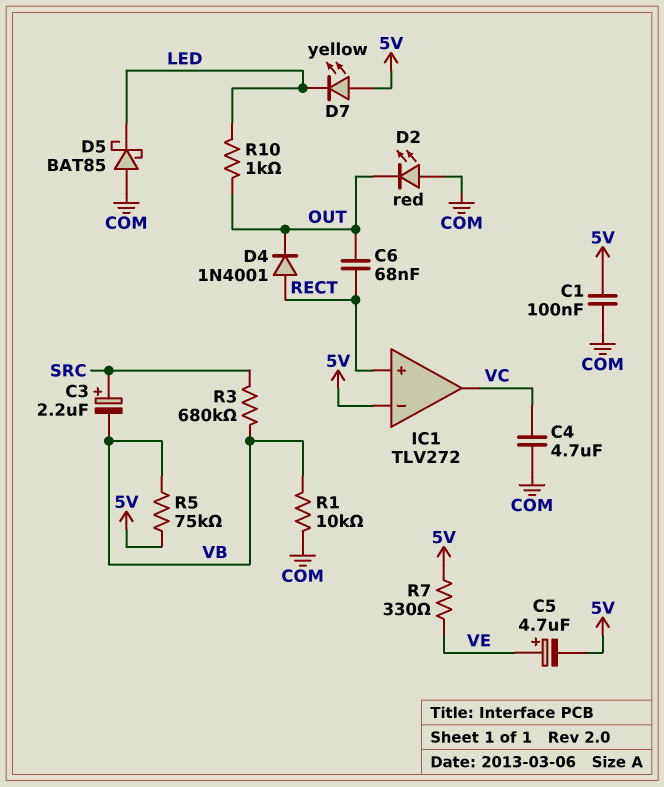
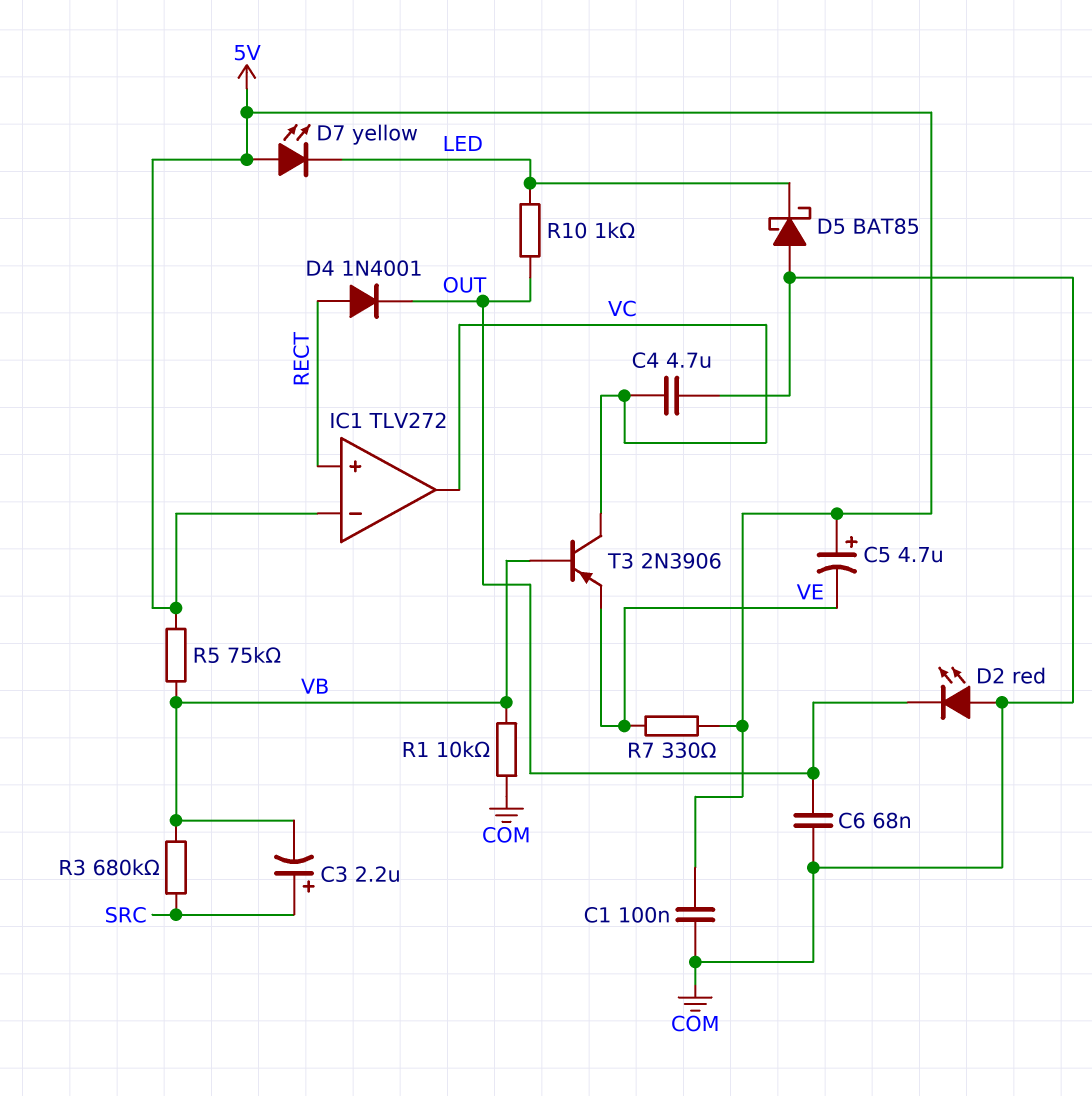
C5: 4.7uF (plus VE, minus 5V) -> 4.7uF (plus 5V, minus VE)
C6: 68nF (OUT, RECT) -> 68nF (COM, OUT)
T3: none -> PNP 2N3906 (B VB, C VC, E VE)

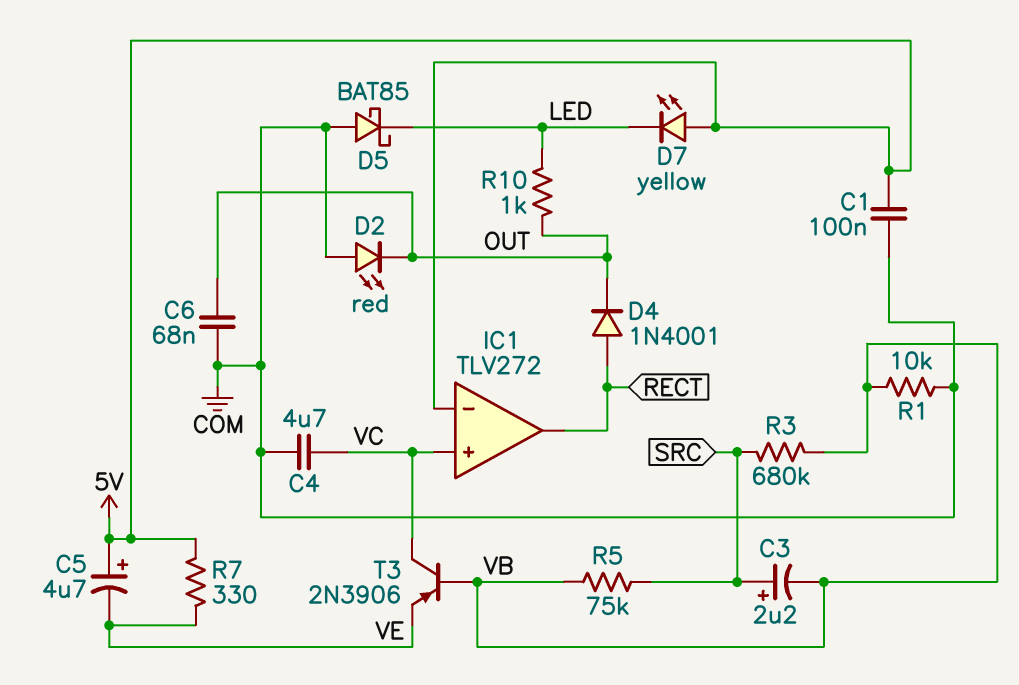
IC1 pin in+: RECT -> VC
IC1 pin out: VC -> RECT
R5: 75k (5V, VB) -> 75k (SRC, VB)

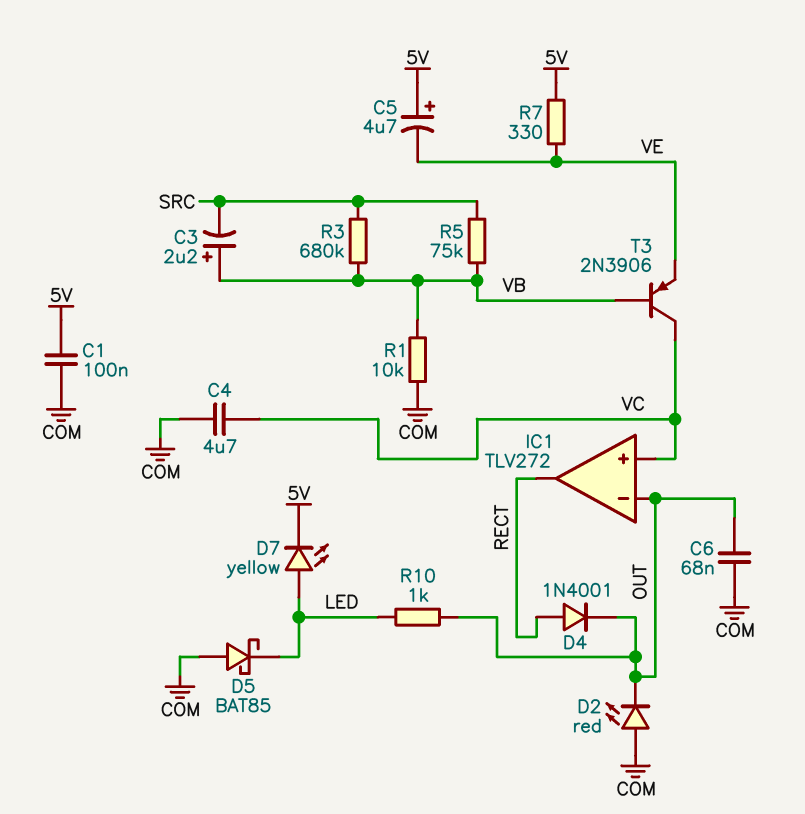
C3: 2.2uF (plus SRC, minus VB) -> 2.2uF (plus VB, minus SRC)
D7: LED yellow (A 5V, K LED) -> LED yellow (A LED, K 5V)
IC1 pin in-: 5V -> OUT

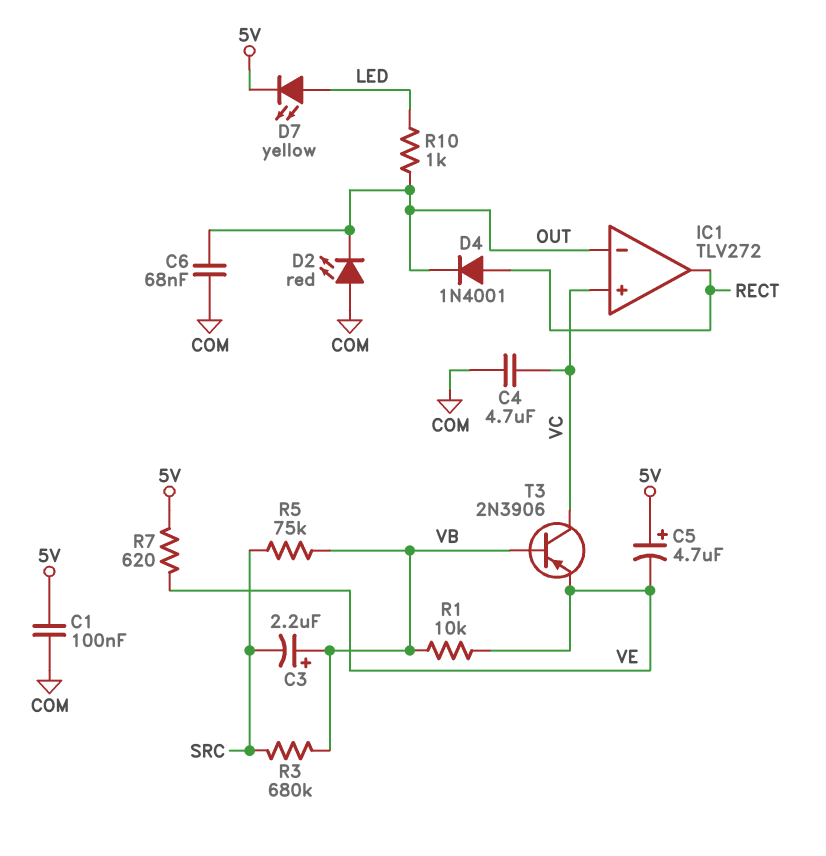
D5: schottky BAT85 (A COM, K LED) -> none
R1: 10k (COM, VB) -> 10k (VB, VE)
R7: 330 (5V, VE) -> 620 (5V, VE)

